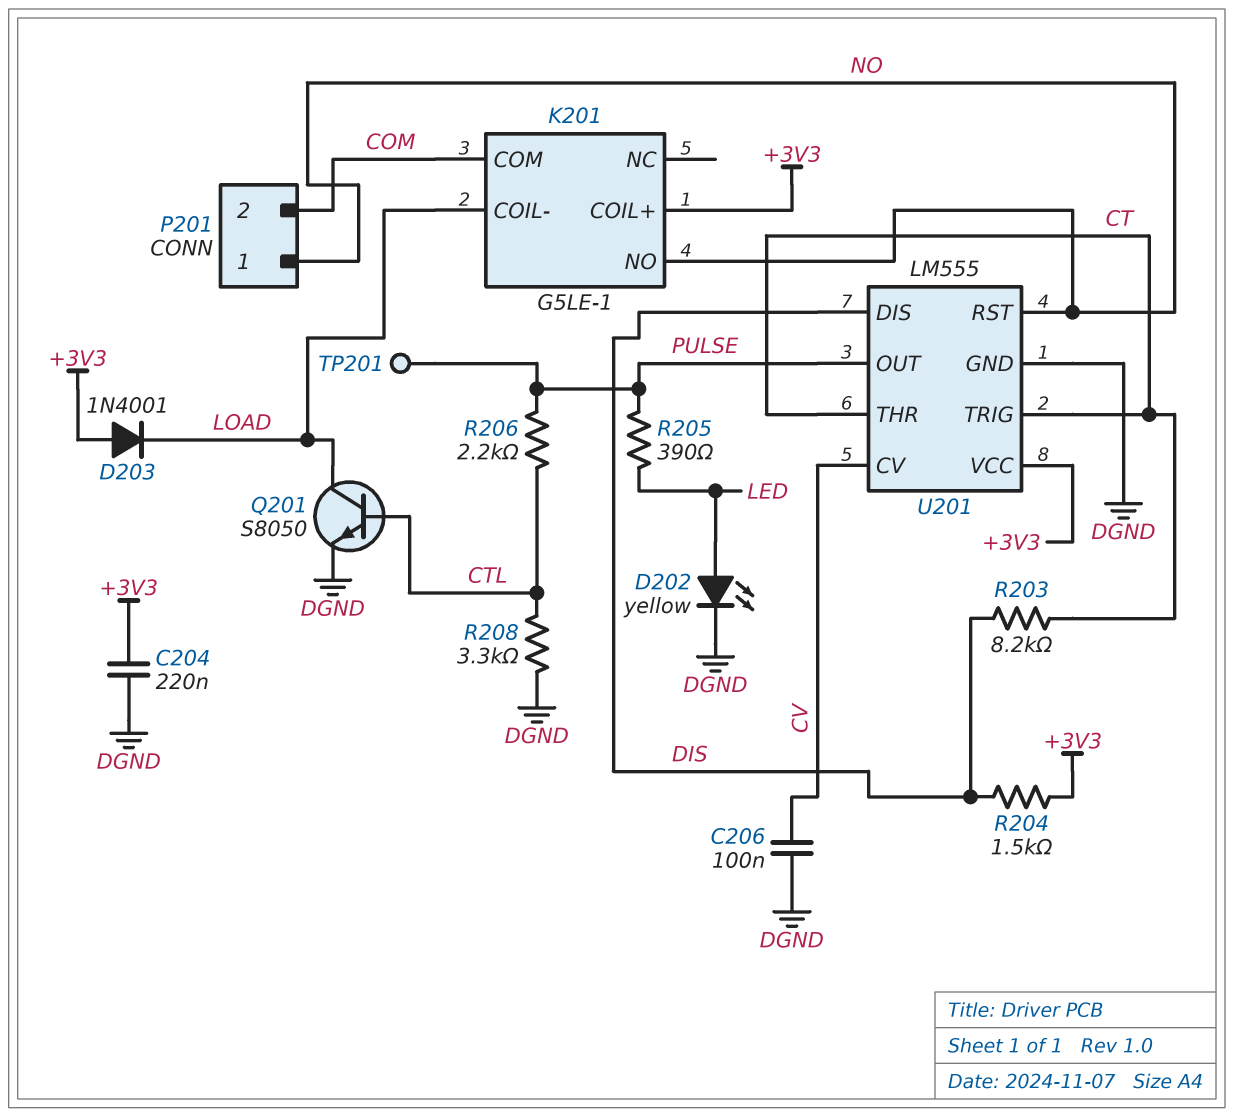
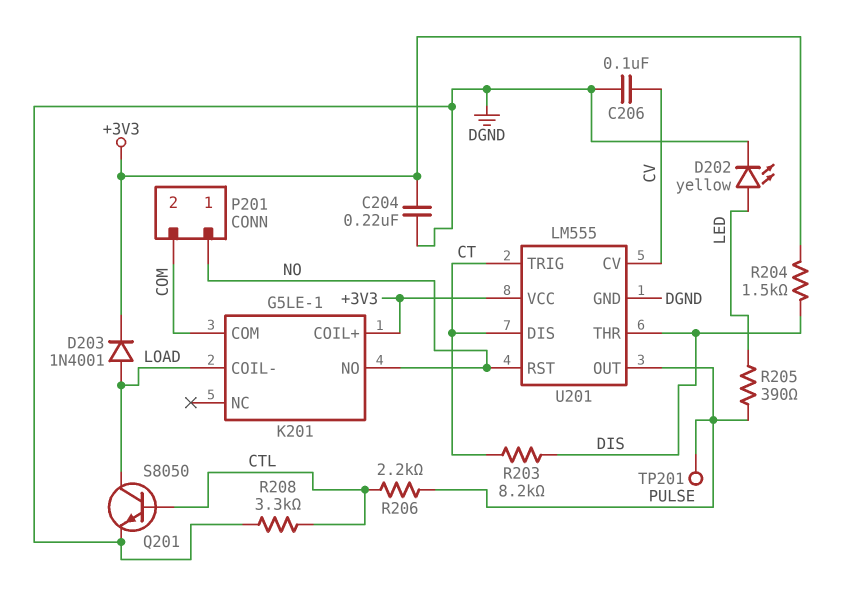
D203: diode 1N4001 (A +3V3, K LOAD) -> diode 1N4001 (A LOAD, K +3V3)
U201 pin DIS: DIS -> CT
U201 pin THR: CT -> DIS

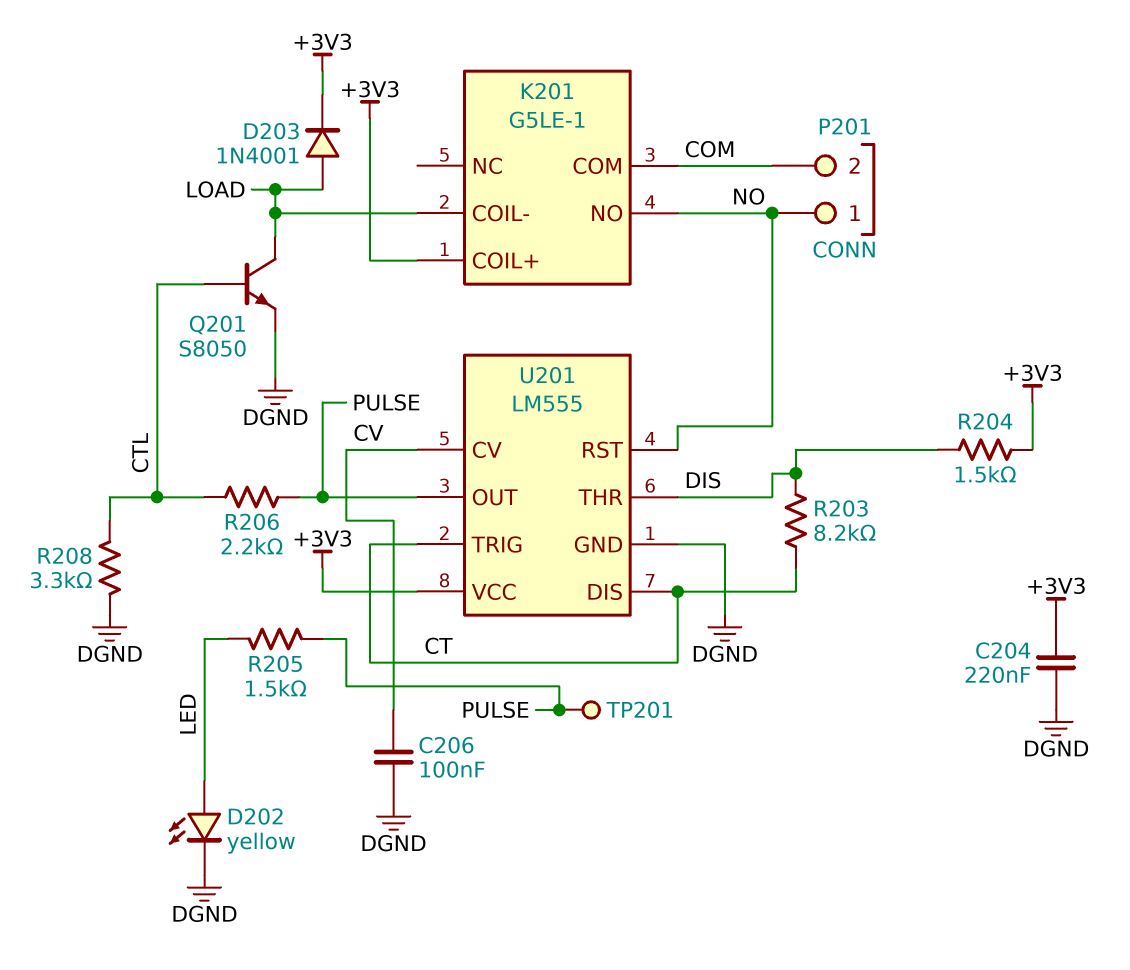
R205: 390 (LED, PULSE) -> 1.5k (LED, PULSE)

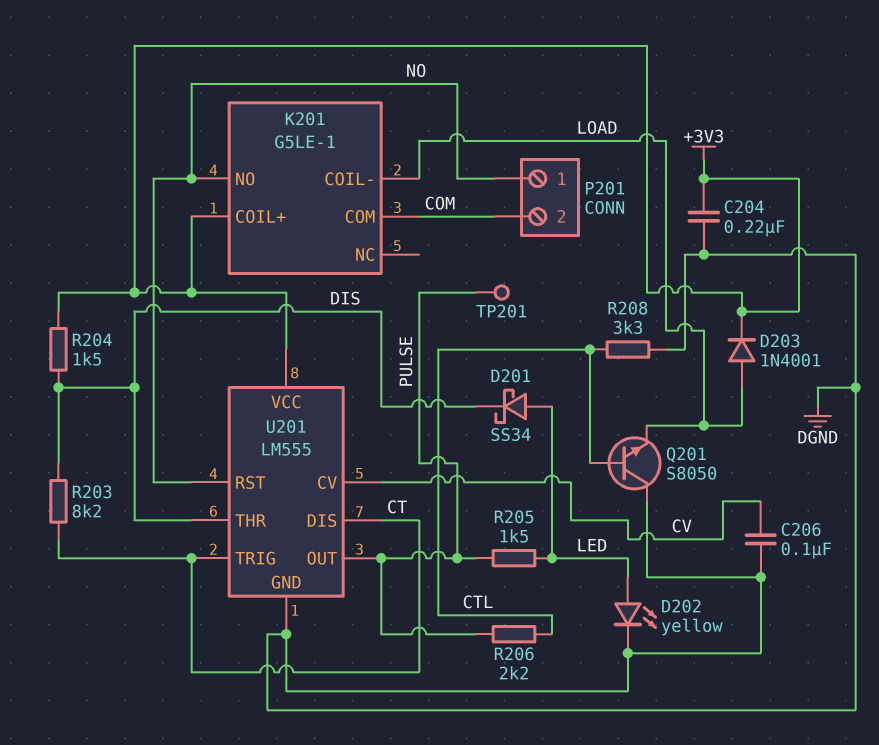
D201: none -> schottky SS34 (A LED, K DIS)
Q201: NPN S8050 (B CTL, C LOAD, E DGND) -> NPN S8050 (B CTL, C DGND, E LOAD)

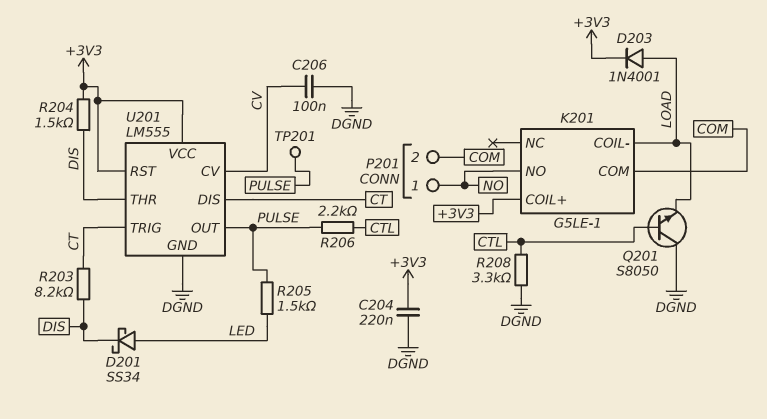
D202: LED yellow (A LED, K DGND) -> none
U201 pin RST: NO -> +3V3

